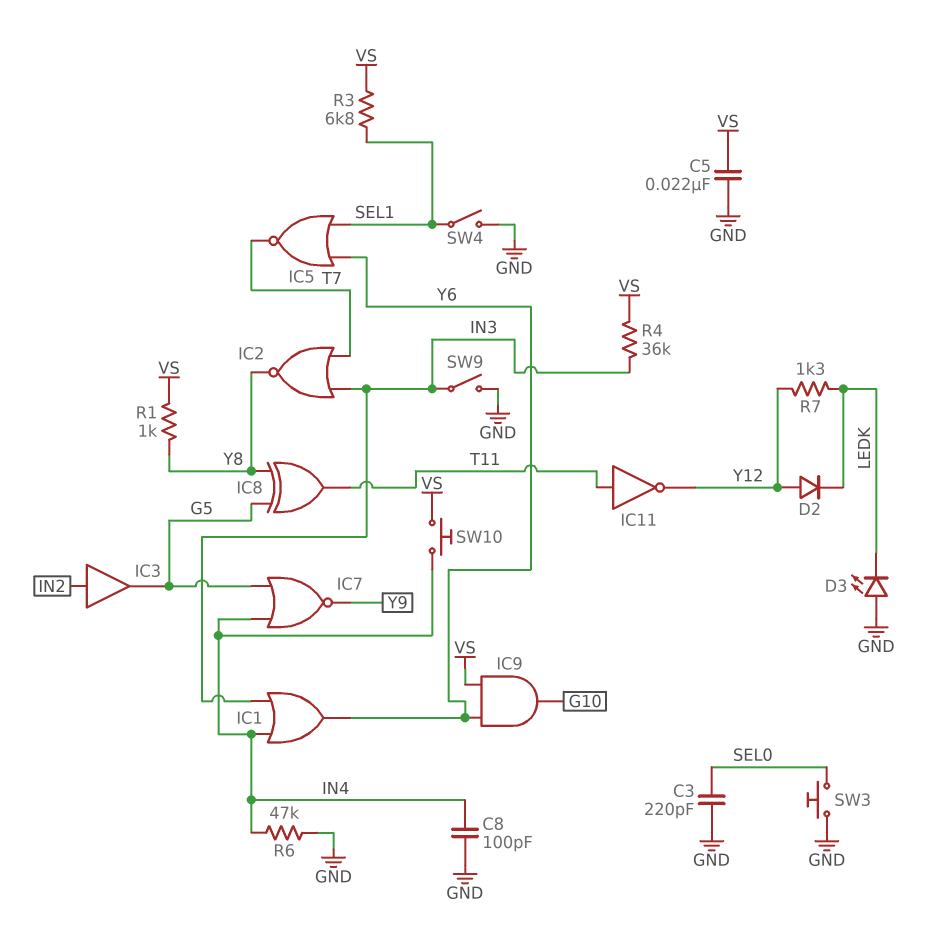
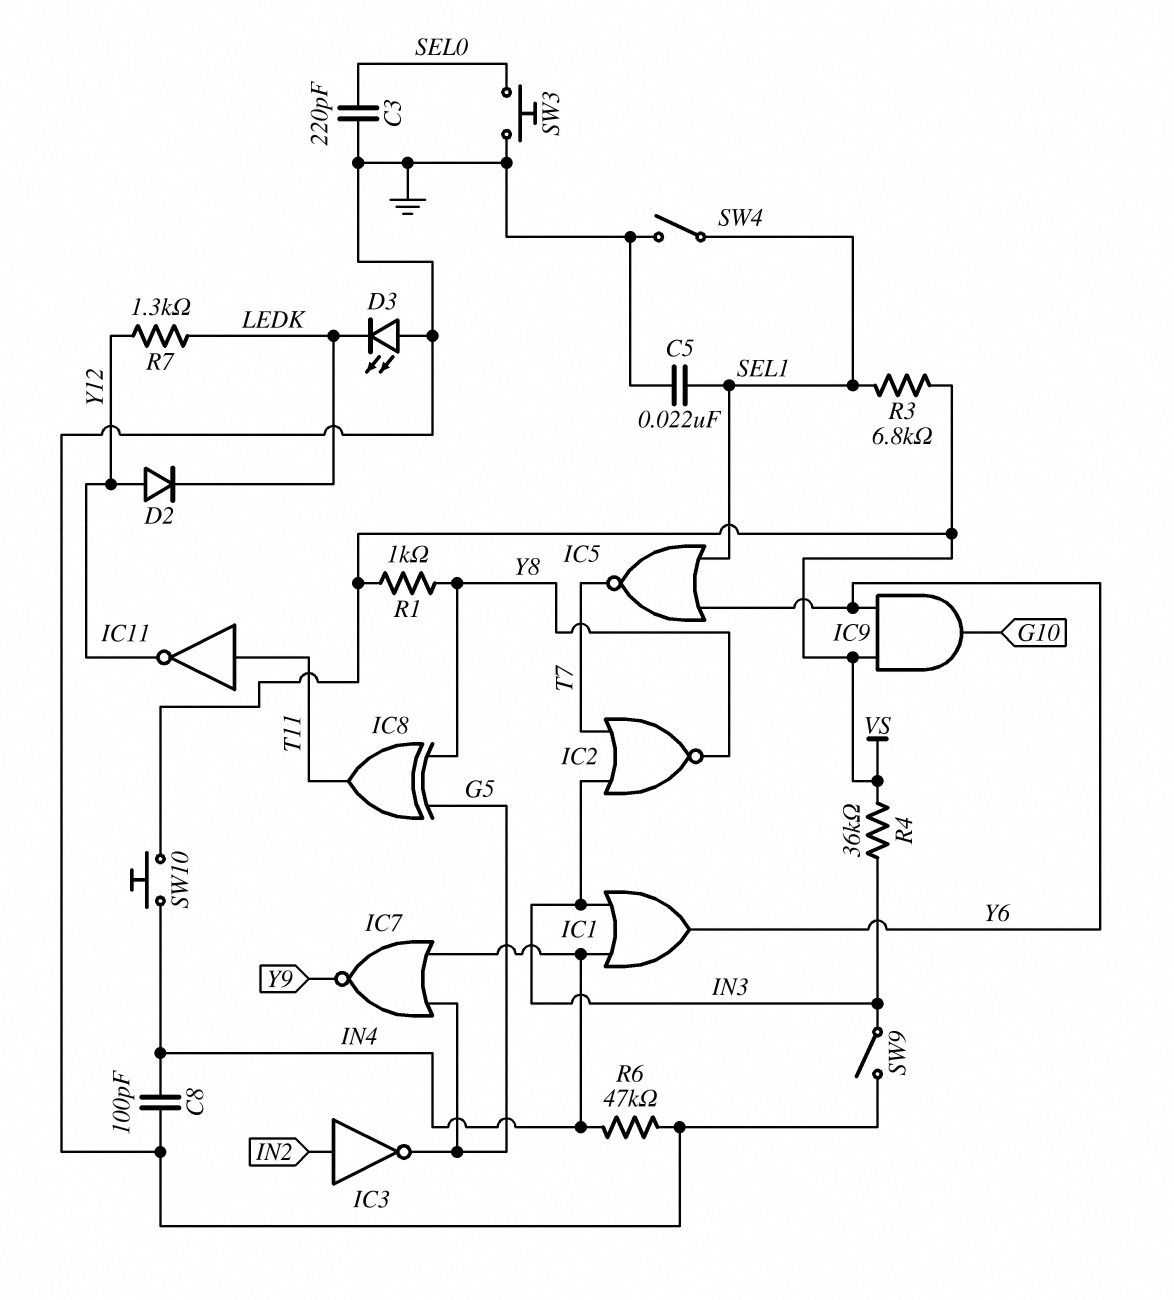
C5: 22nF (GND, VS) -> 22nF (GND, SEL1)
IC3: buffer (in IN2, out G5) -> NOT (in IN2, out G5)

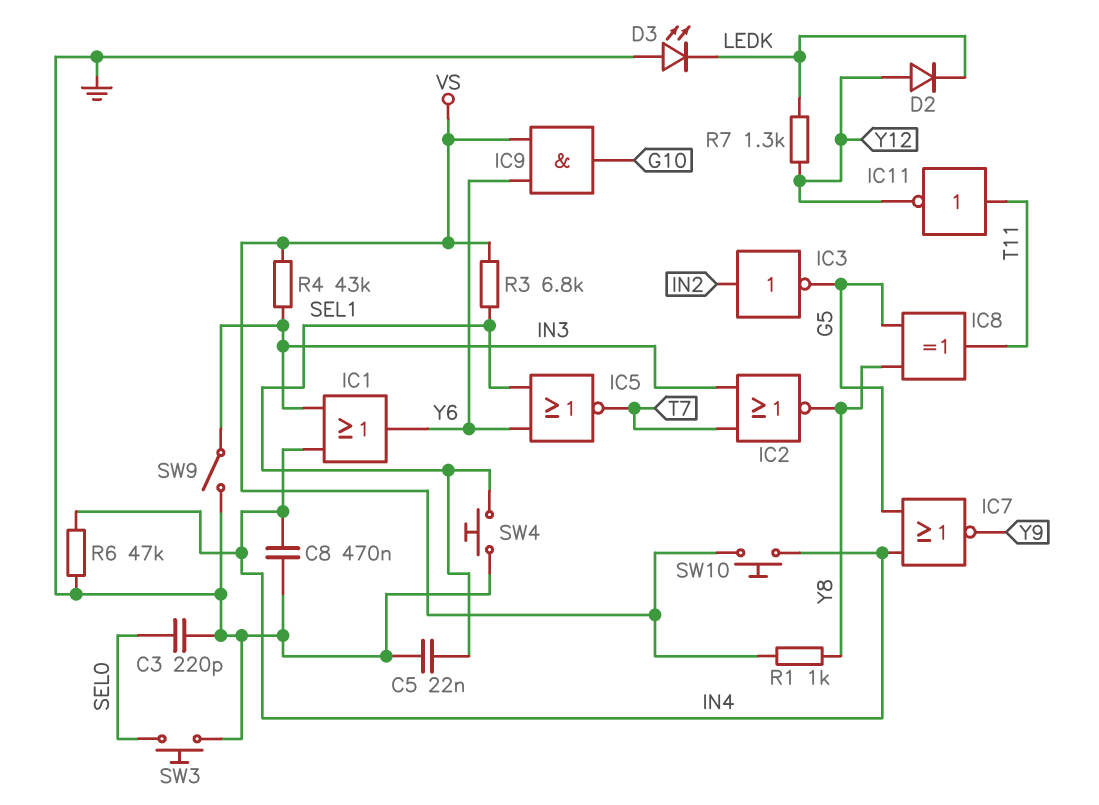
C8: 100pF (GND, IN4) -> 470nF (GND, IN4)
R4: 36k (IN3, VS) -> 43k (IN3, VS)
SW4: switch (GND, SEL1) -> button (GND, SEL1)

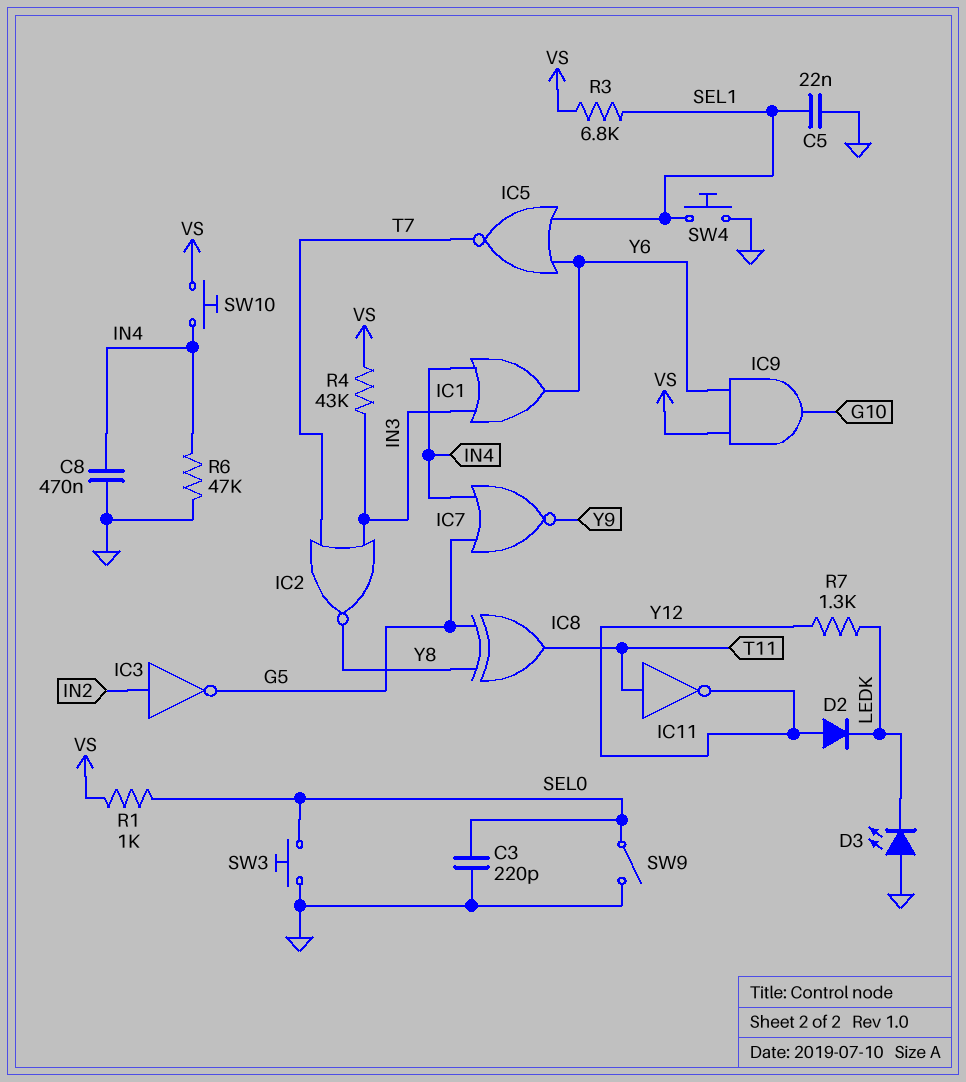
R1: 1k (VS, Y8) -> 1k (SEL0, VS)
SW9: switch (GND, IN3) -> switch (GND, SEL0)

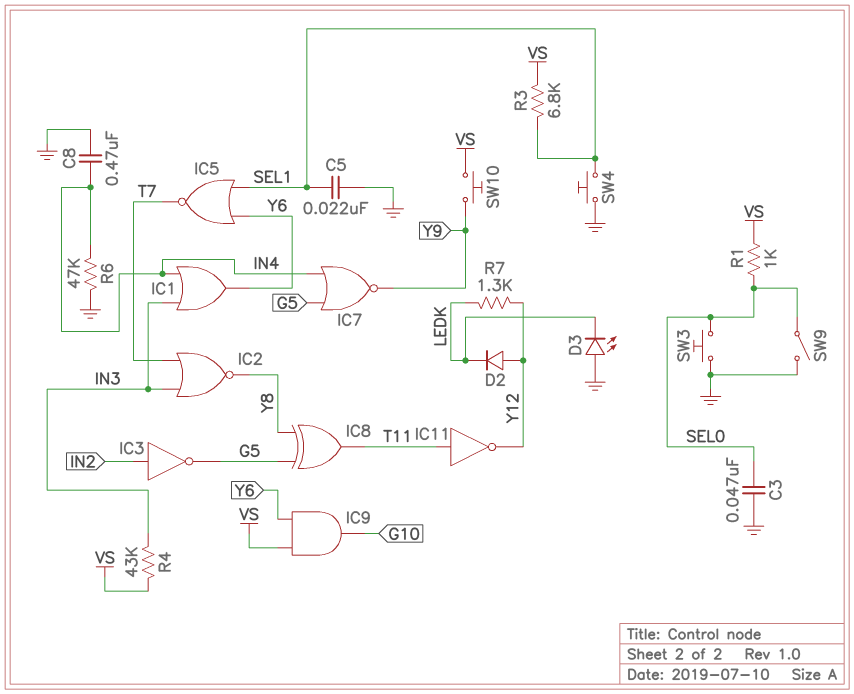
C3: 220pF (GND, SEL0) -> 47nF (GND, SEL0)
SW10: button (IN4, VS) -> button (VS, Y9)

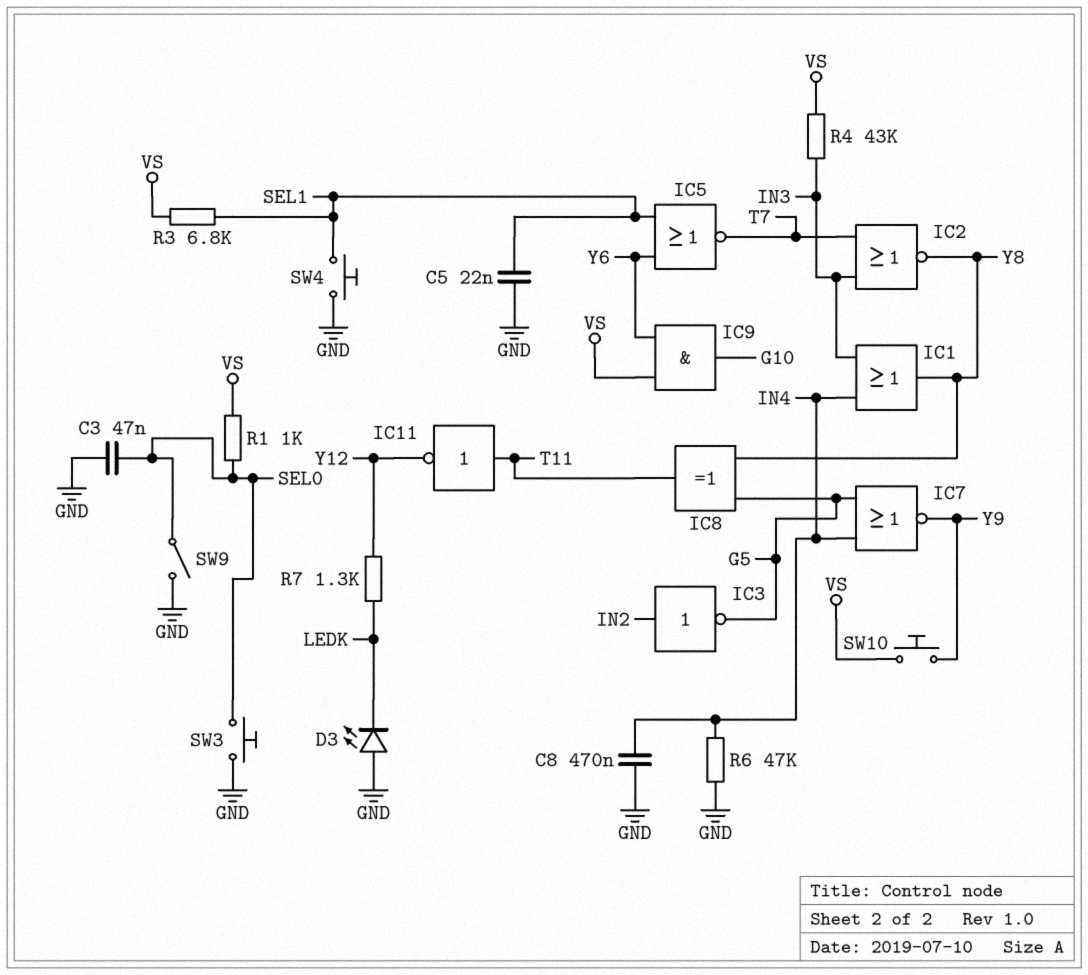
D2: diode (A Y12, K LEDK) -> none
IC1: OR (in IN3, in IN4, out Y6) -> OR (in IN3, in IN4, out Y8)

